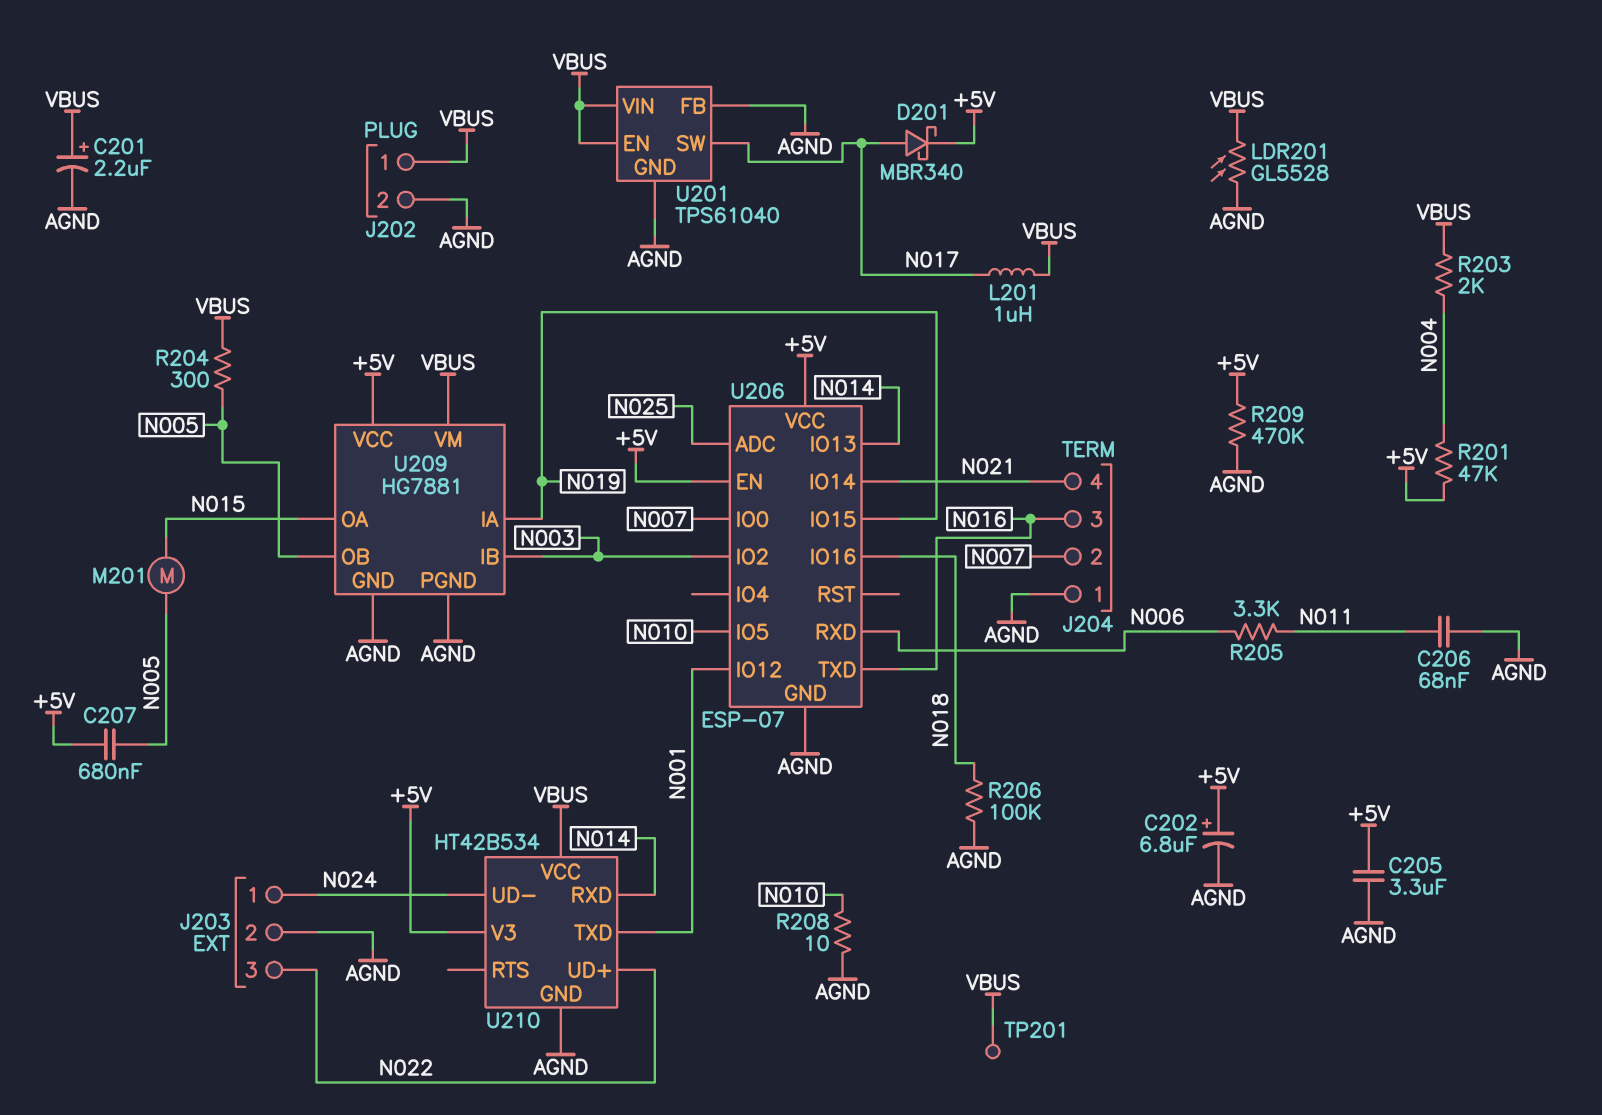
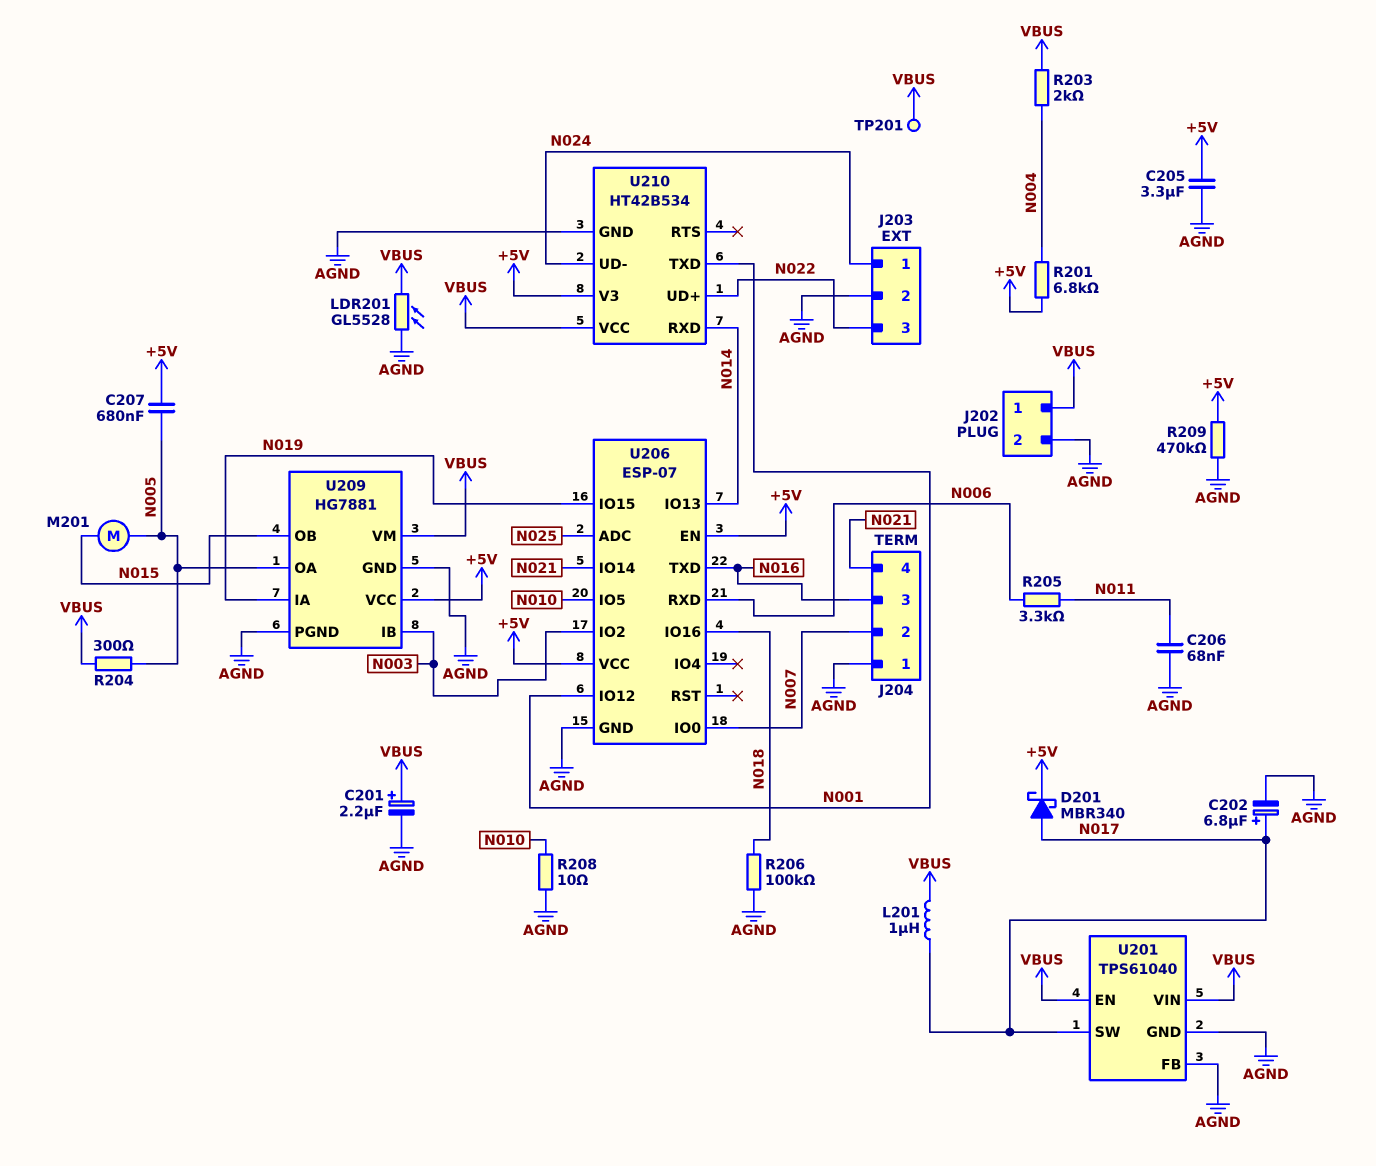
C202: 6.8uF (plus +5V, minus AGND) -> 6.8uF (plus N017, minus AGND)
R201: 47k (+5V, N004) -> 6.8k (+5V, N004)
U209 pin OA: N015 -> N005
U209 pin OB: N005 -> N015

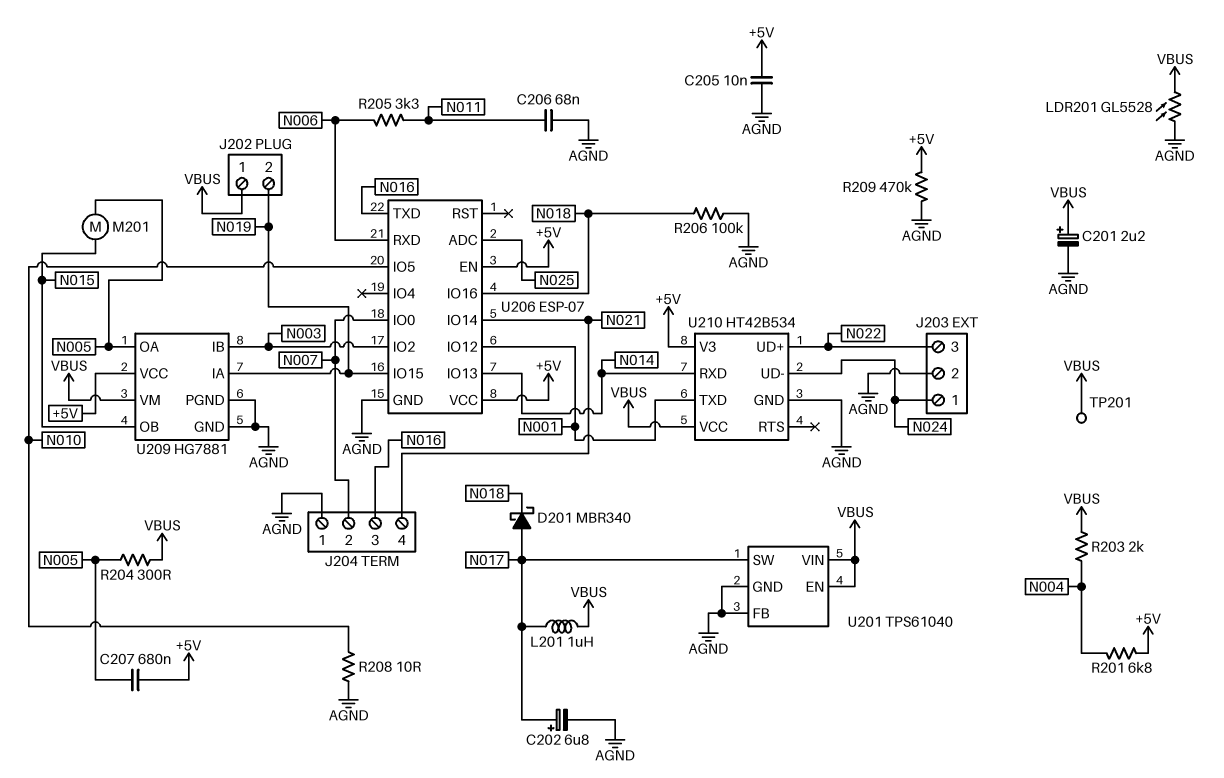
C205: 3.3uF (+5V, AGND) -> 10nF (+5V, AGND)
D201: schottky MBR340 (A N017, K +5V) -> schottky MBR340 (A N017, K N018)
J202 pin 2: AGND -> N019

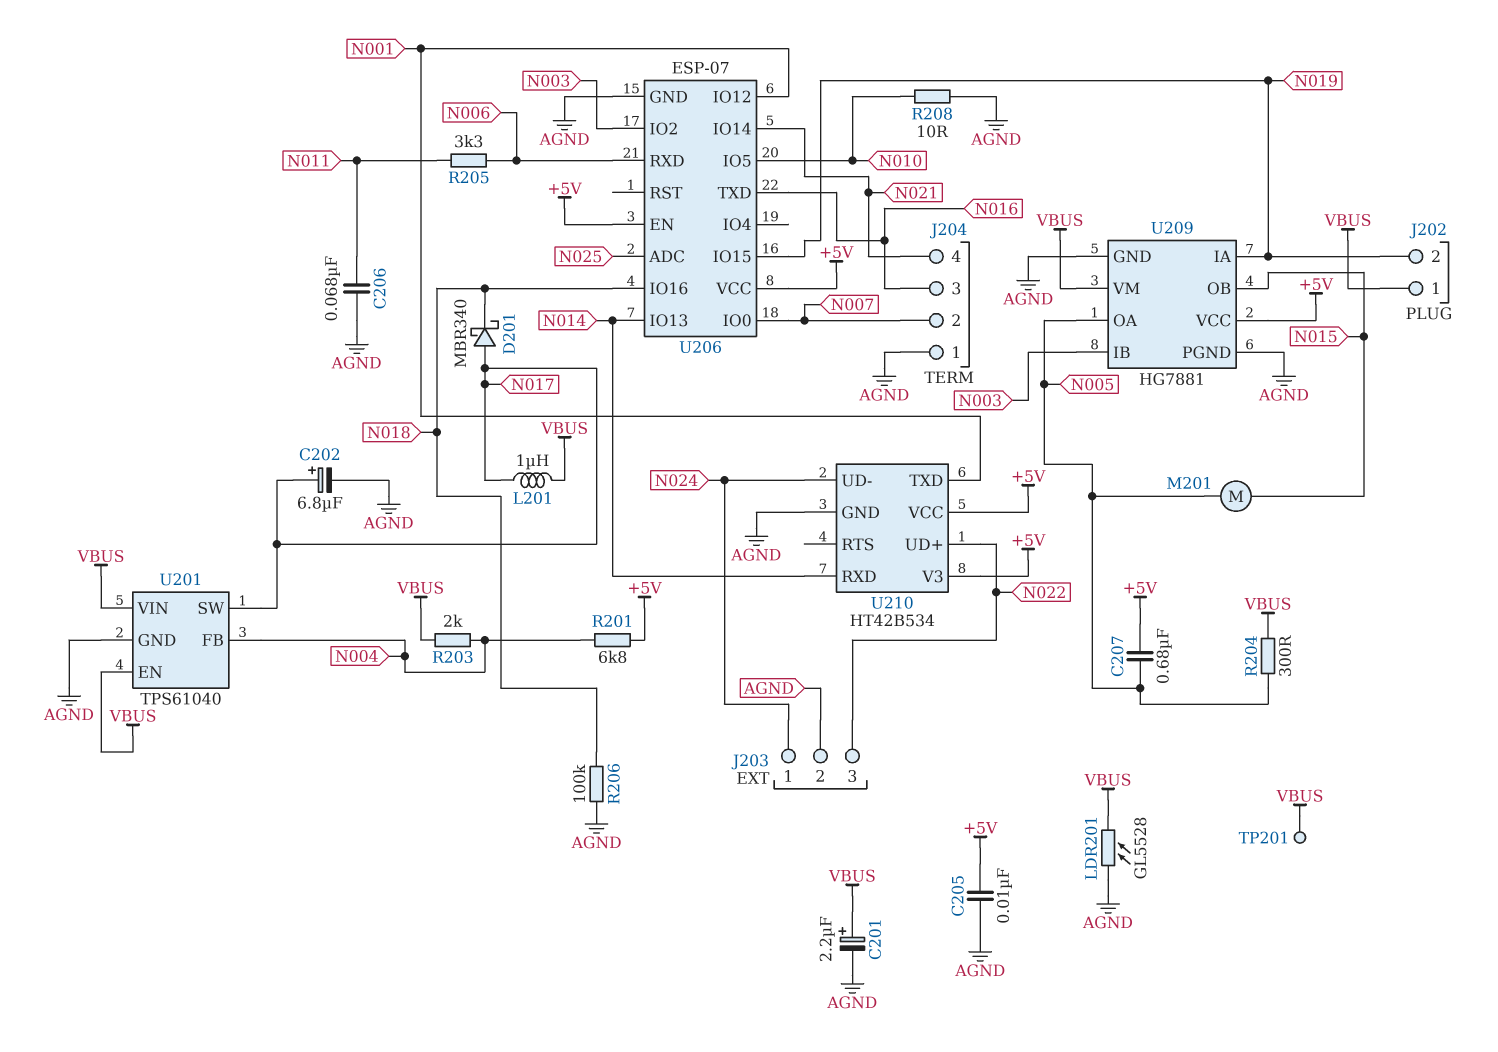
R209: 470k (+5V, AGND) -> none
U201 pin FB: AGND -> N004
U210 pin VCC: VBUS -> +5V

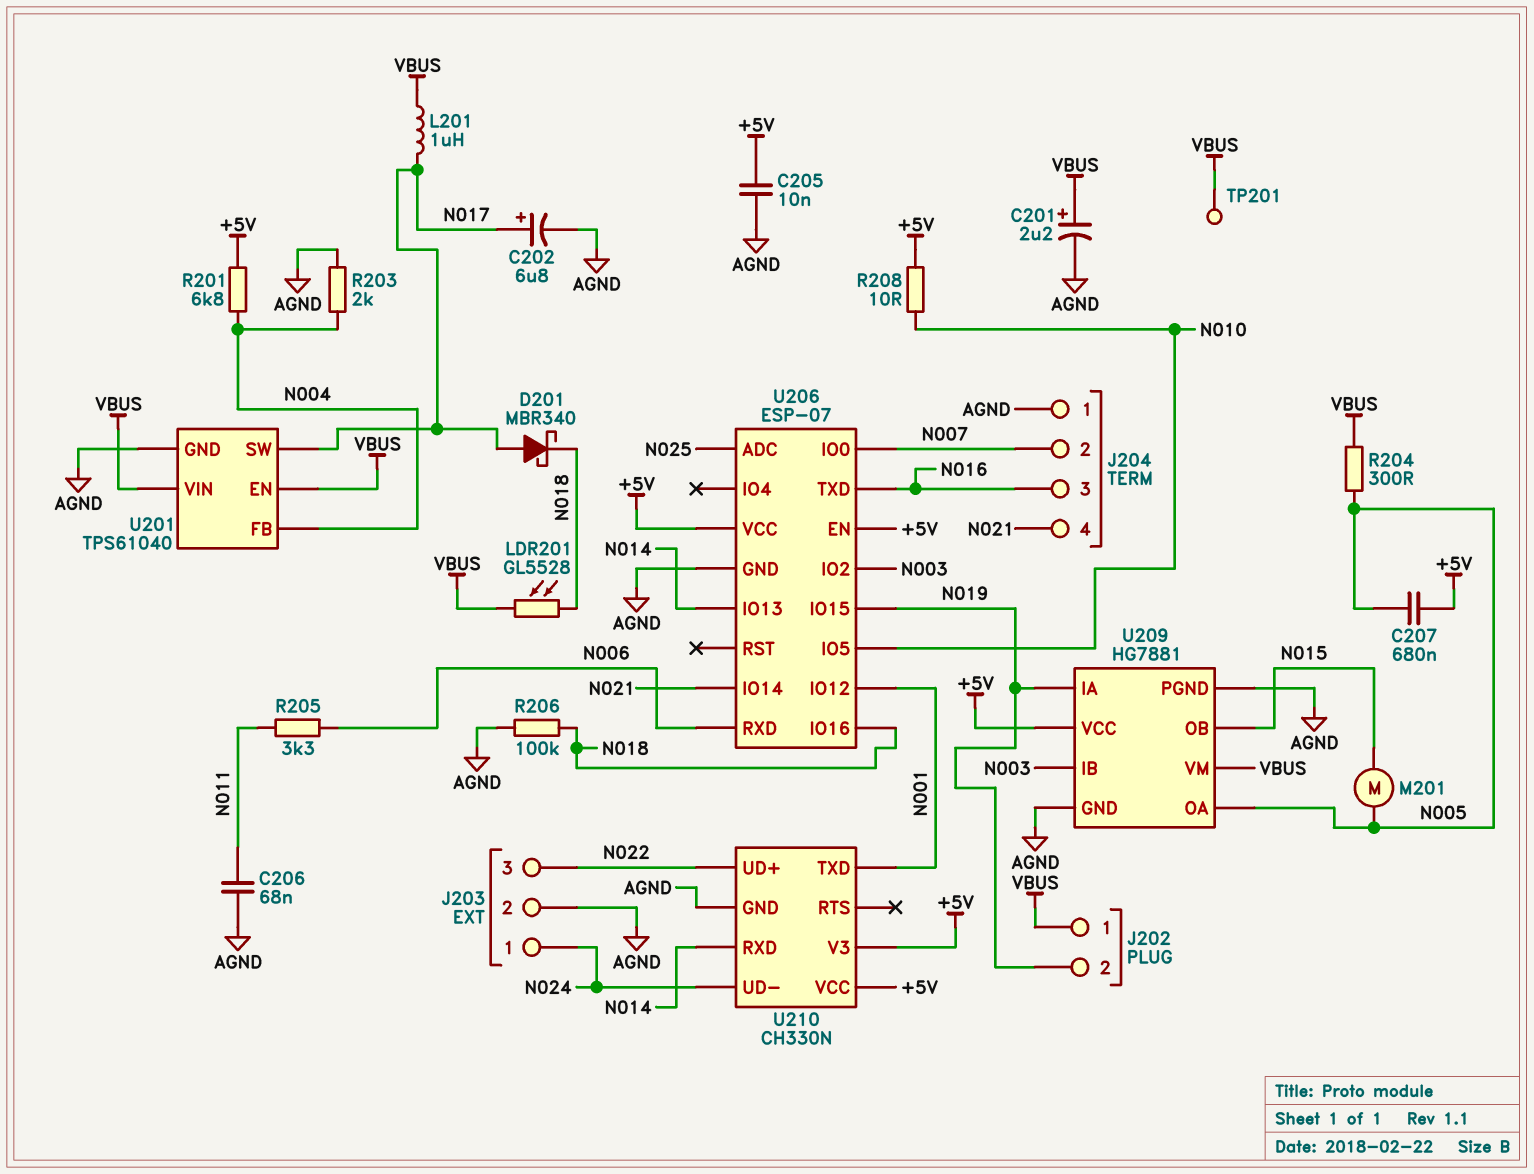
LDR201: GL5528 (AGND, VBUS) -> GL5528 (N018, VBUS)
R203: 2k (N004, VBUS) -> 2k (AGND, N004)
R208: 10 (AGND, N010) -> 10 (+5V, N010)
U210: HT42B534 -> CH330N

